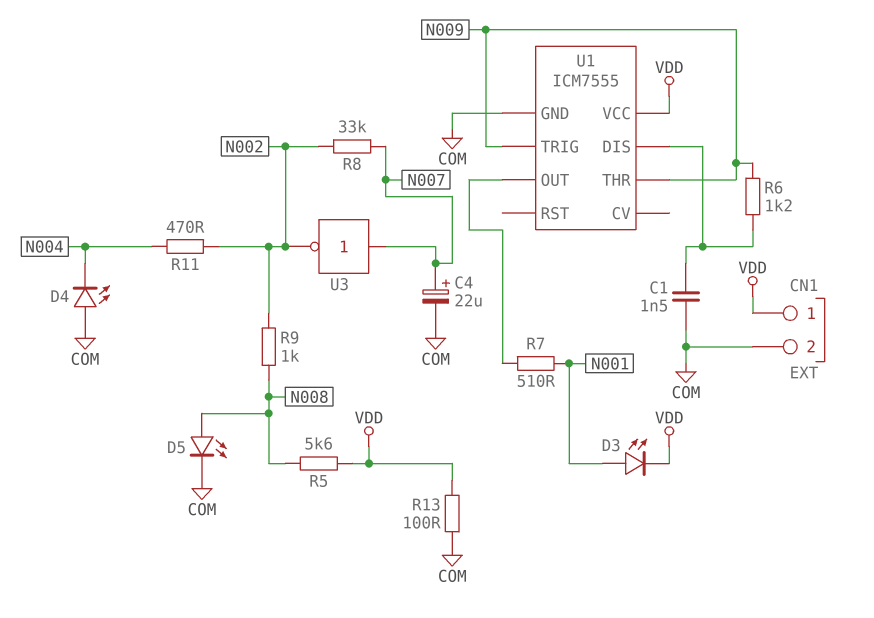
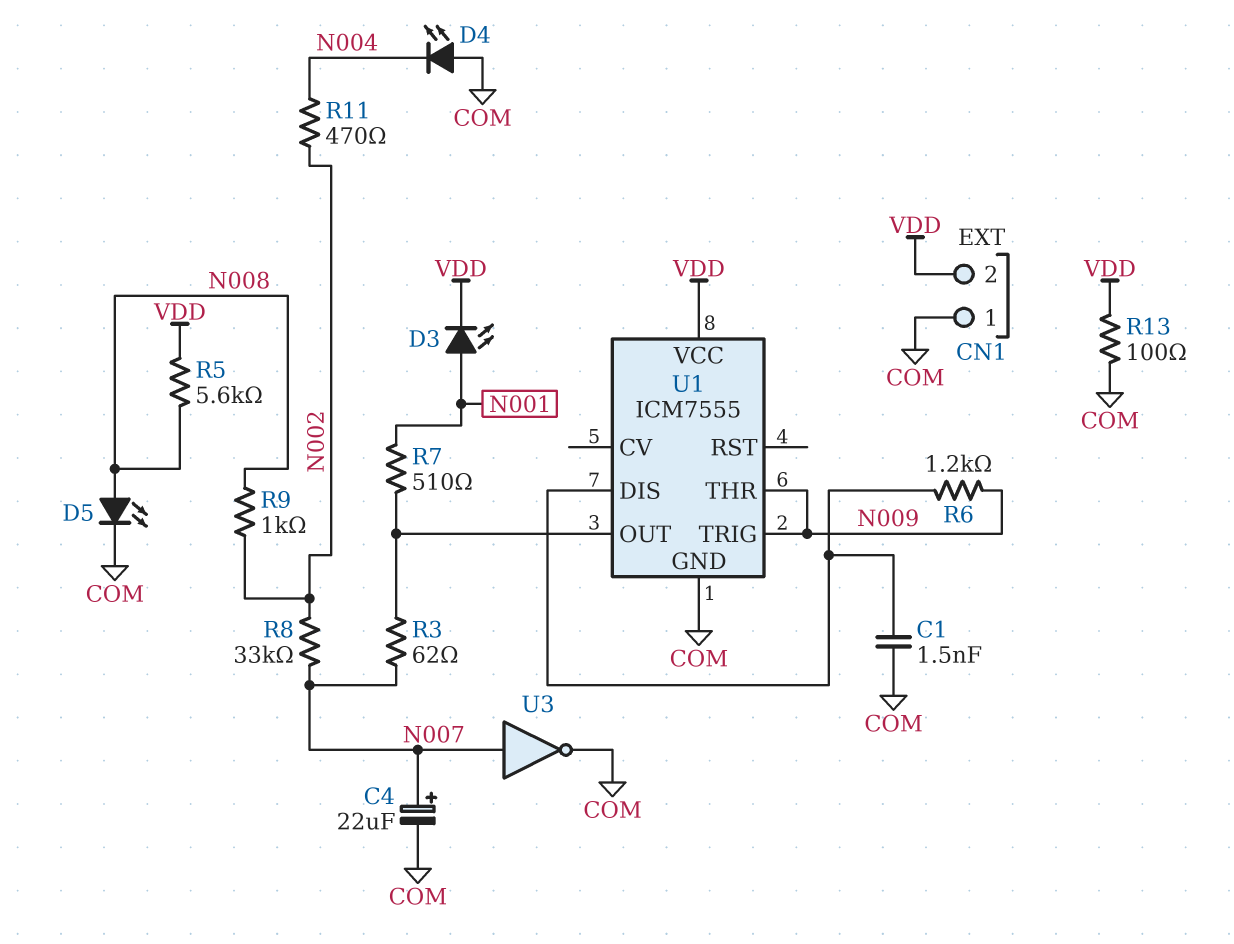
CN1 pin 1: VDD -> COM
CN1 pin 2: COM -> VDD
R3: none -> 62 (N007, U1/OUT)
U3: NOT (in N007, out N002) -> NOT (in N007, out COM)

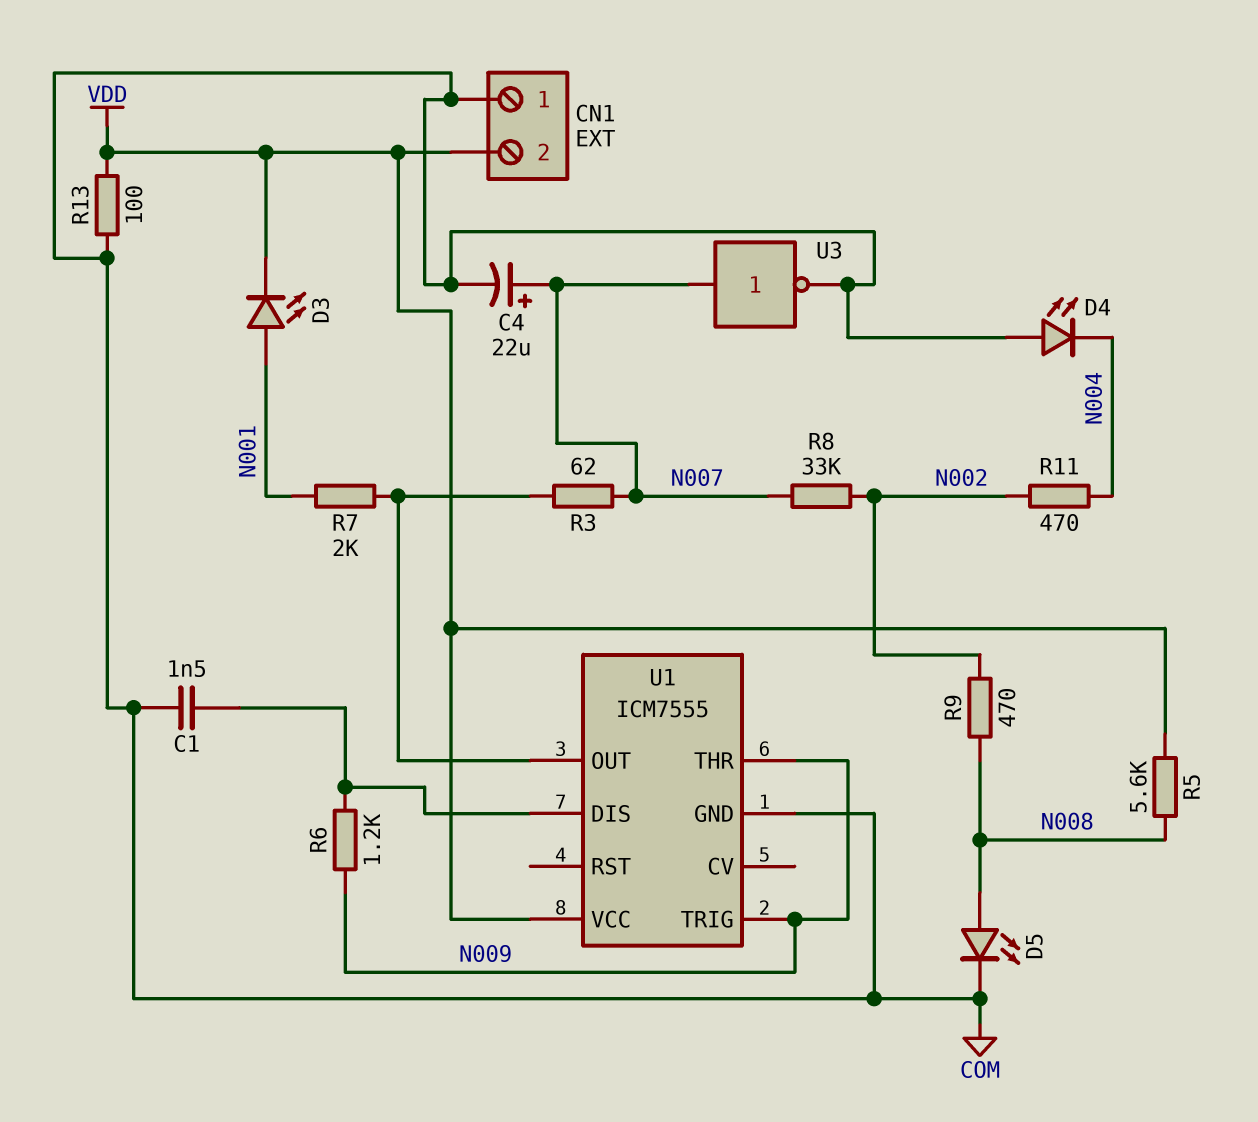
R7: 510 (N001, U1/OUT) -> 2k (N001, U1/OUT)
R9: 1k (N002, N008) -> 470 (N002, N008)

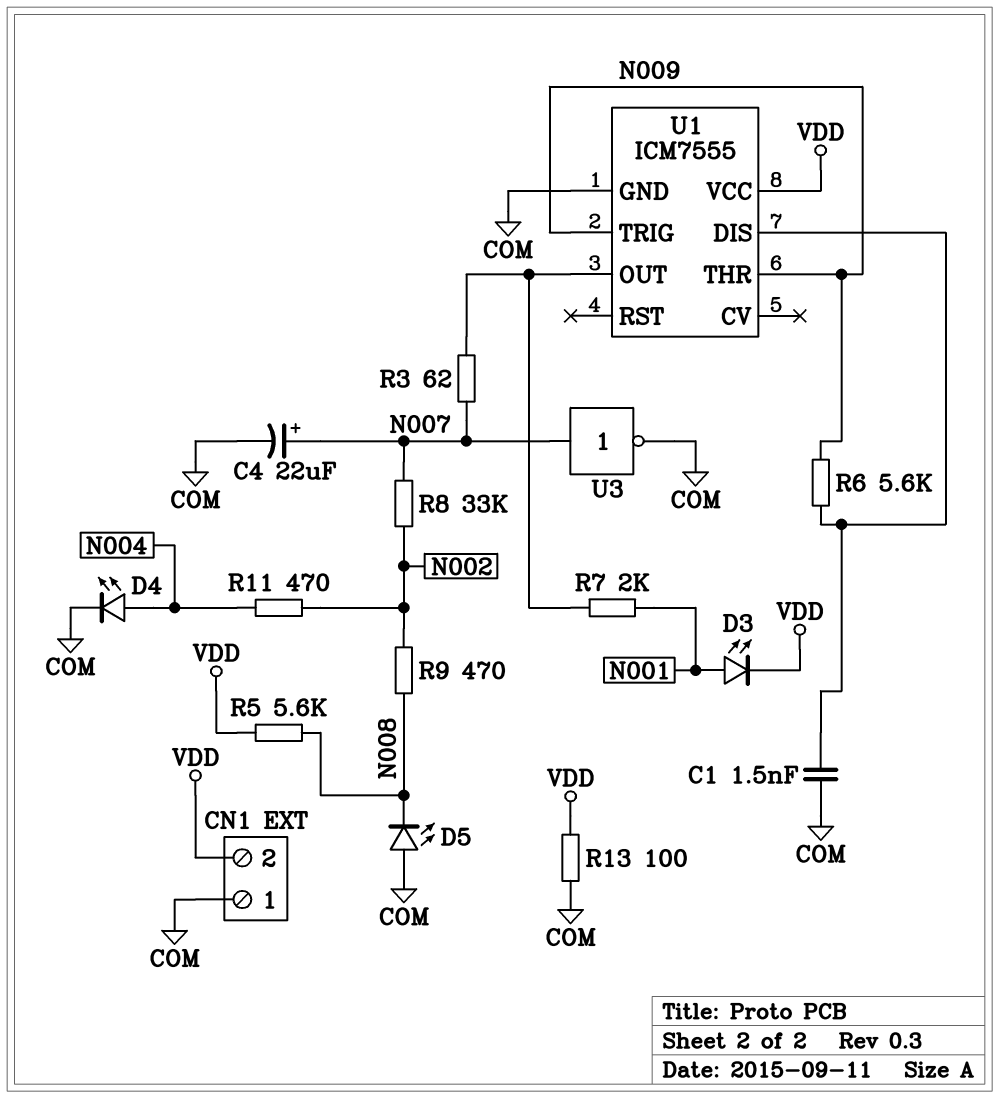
D4: LED (A COM, K N004) -> LED (A N004, K COM)
D5: LED (A N008, K COM) -> LED (A COM, K N008)
R6: 1.2k (N009, U1/DIS) -> 5.6k (N009, U1/DIS)

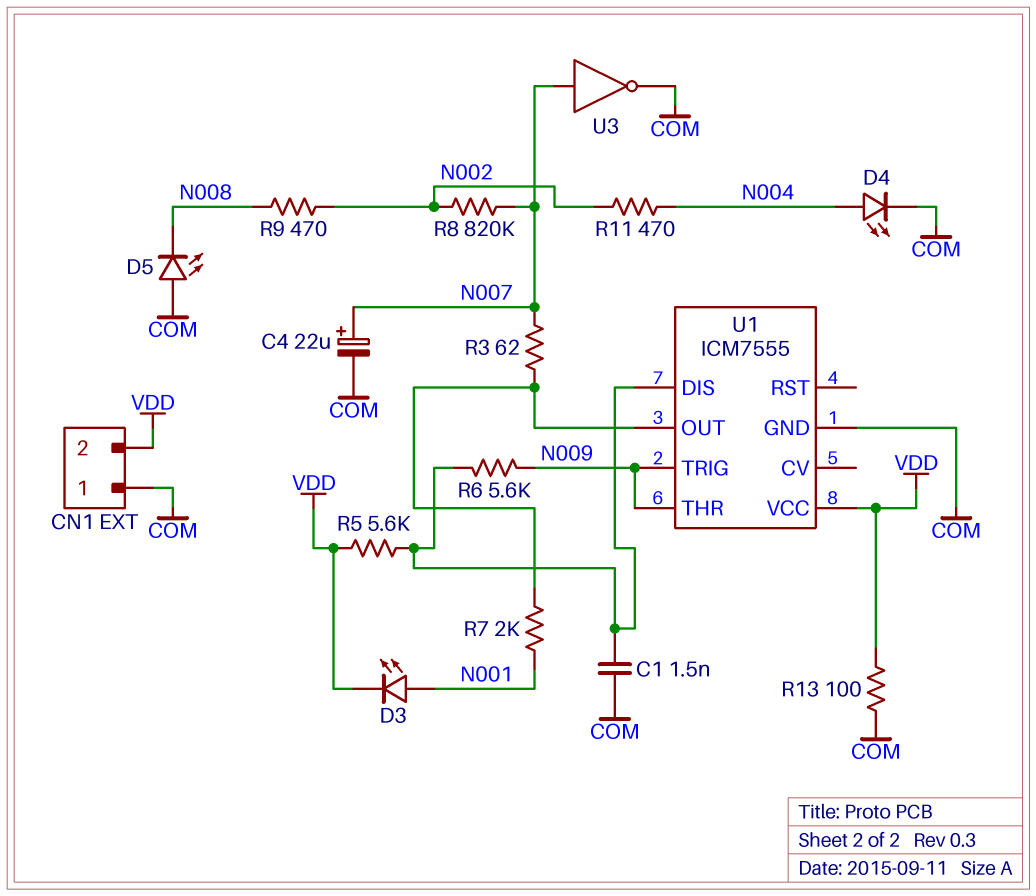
R5: 5.6k (N008, VDD) -> 5.6k (U1/DIS, VDD)
R8: 33k (N002, N007) -> 820k (N002, N007)

